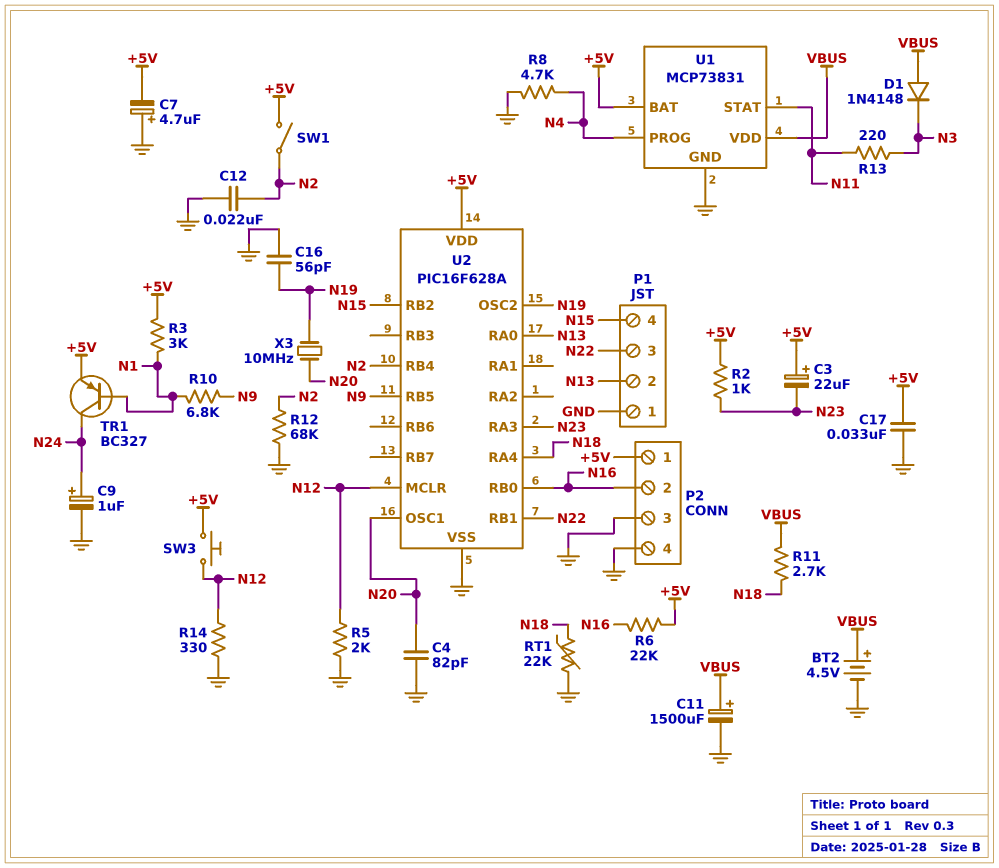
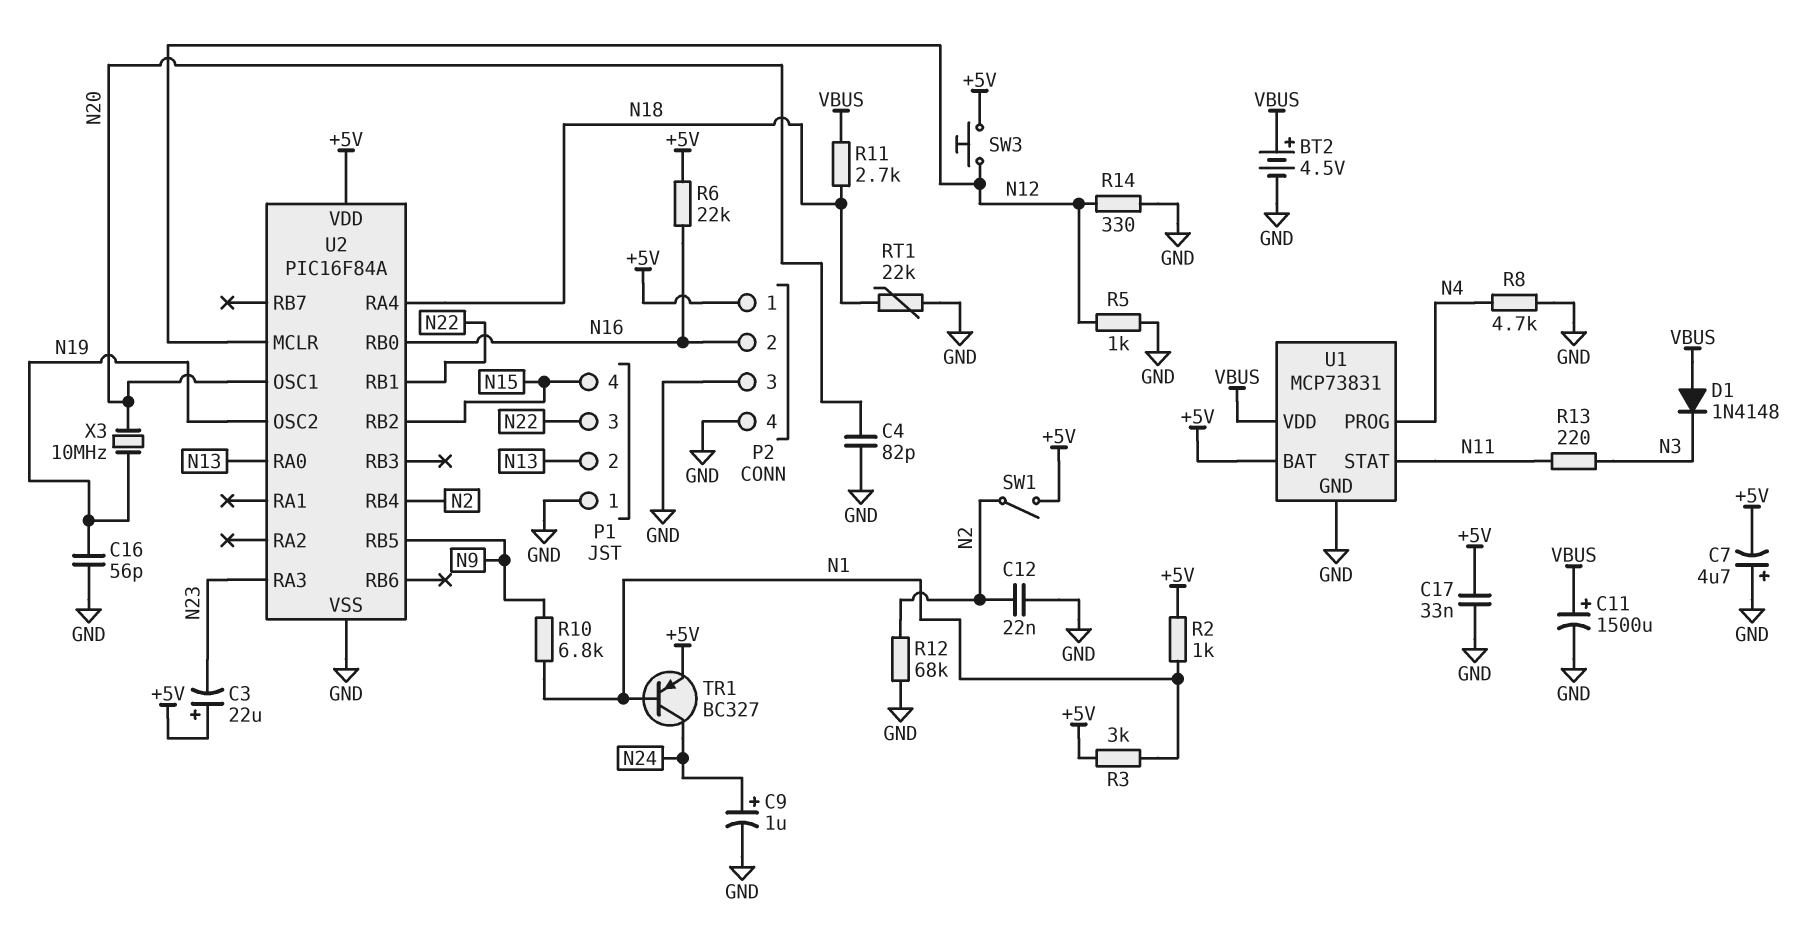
R2: 1k (+5V, N23) -> 1k (+5V, N1)
R5: 2k (GND, N12) -> 1k (GND, N12)
U2: PIC16F628A -> PIC16F84A

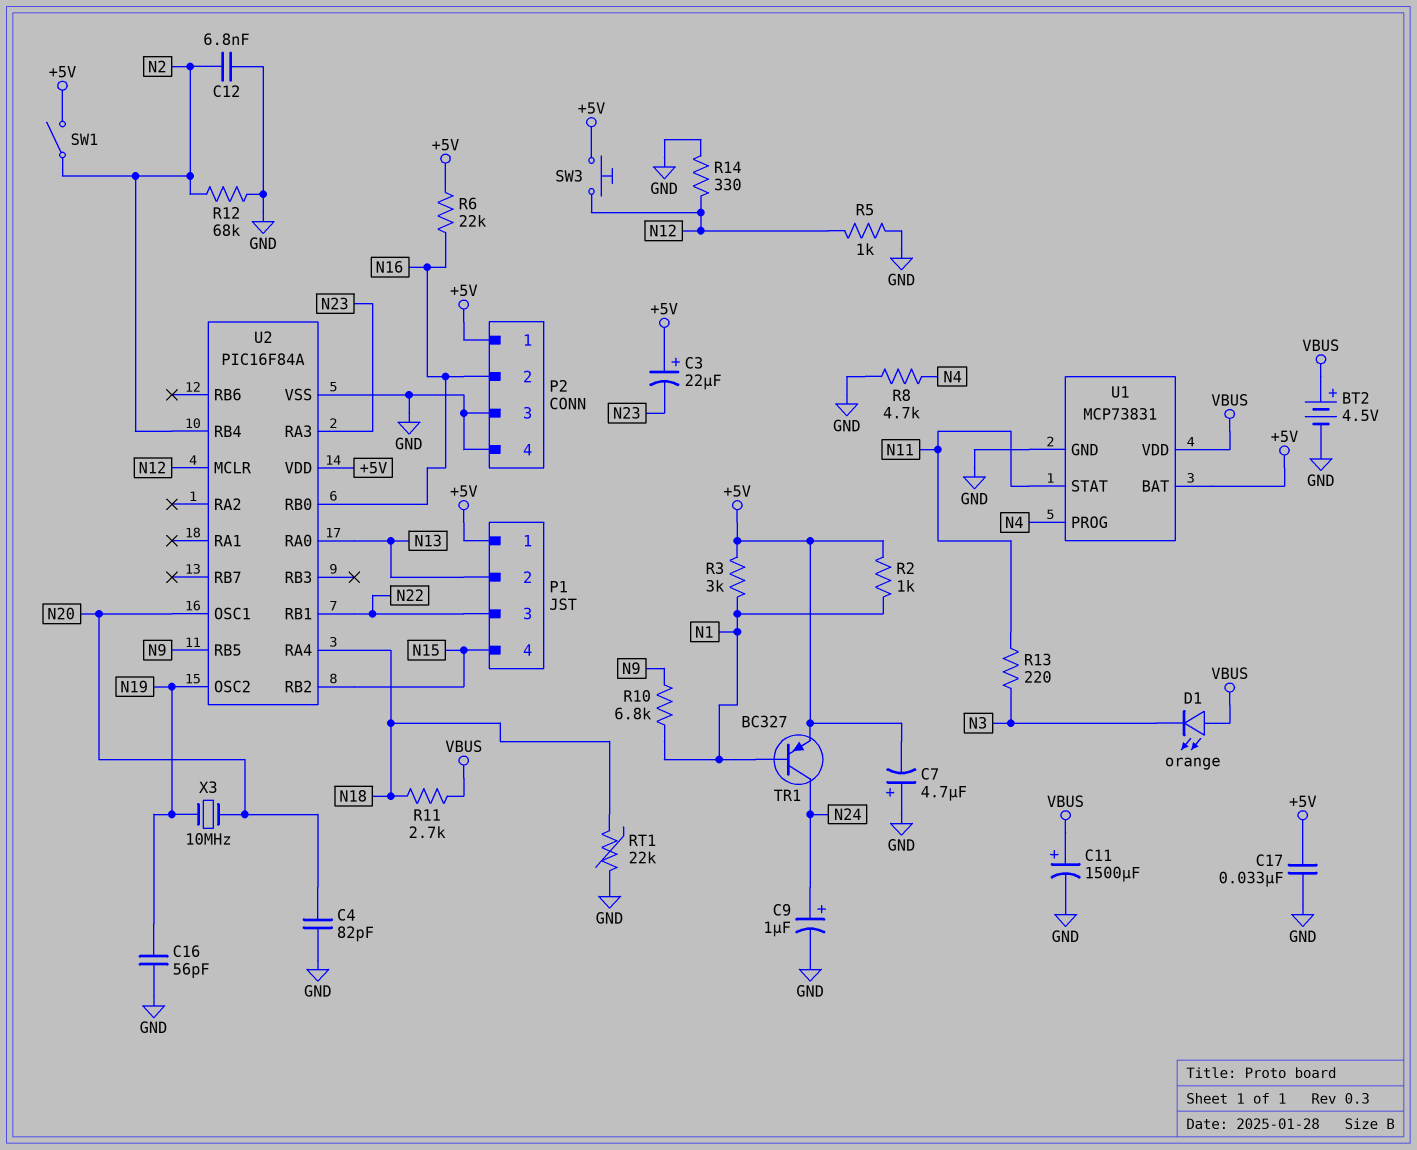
C12: 22nF (GND, N2) -> 6.8nF (GND, N2)
D1: diode 1N4148 (A VBUS, K N3) -> LED orange (A VBUS, K N3)
P1 pin 1: GND -> +5V

